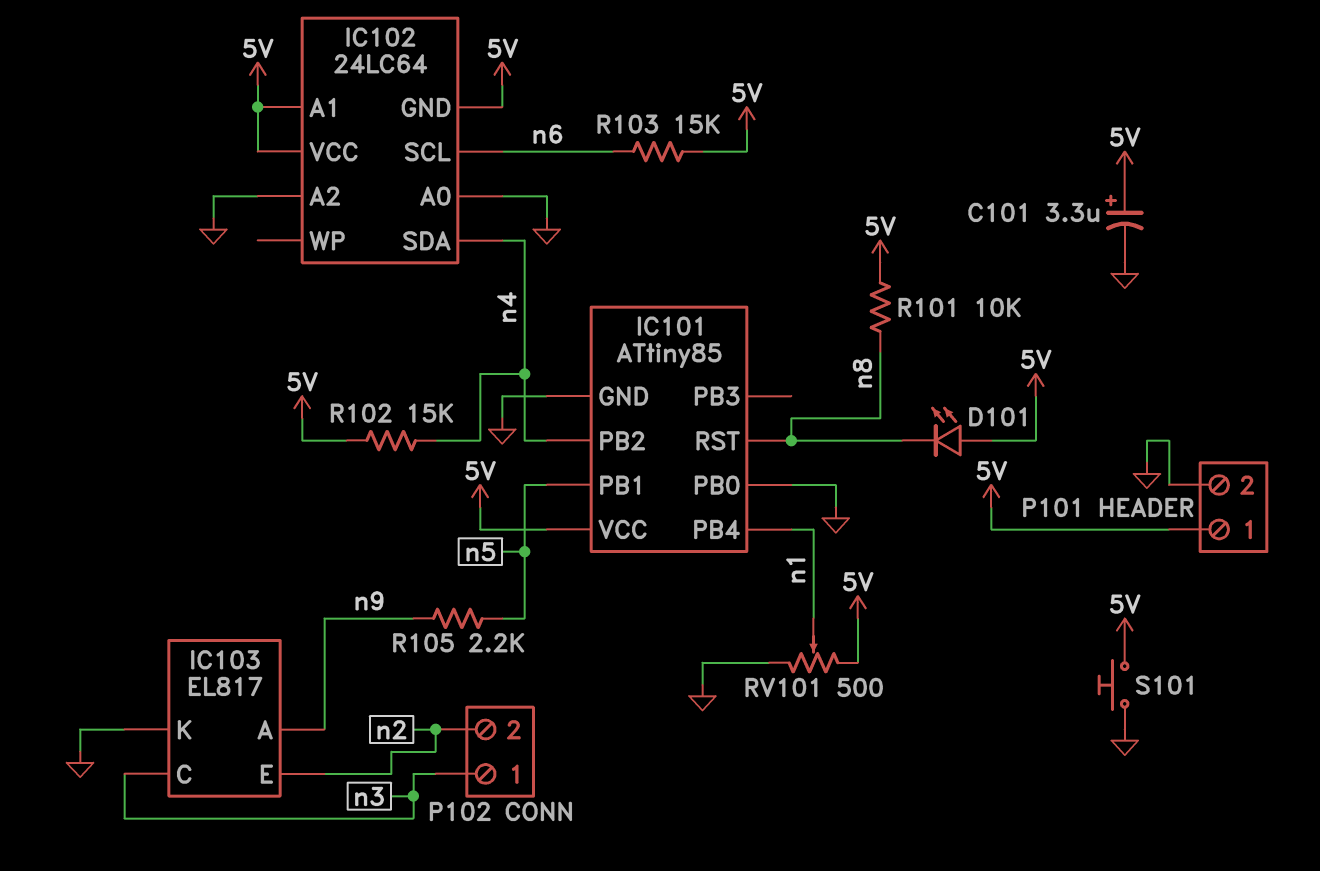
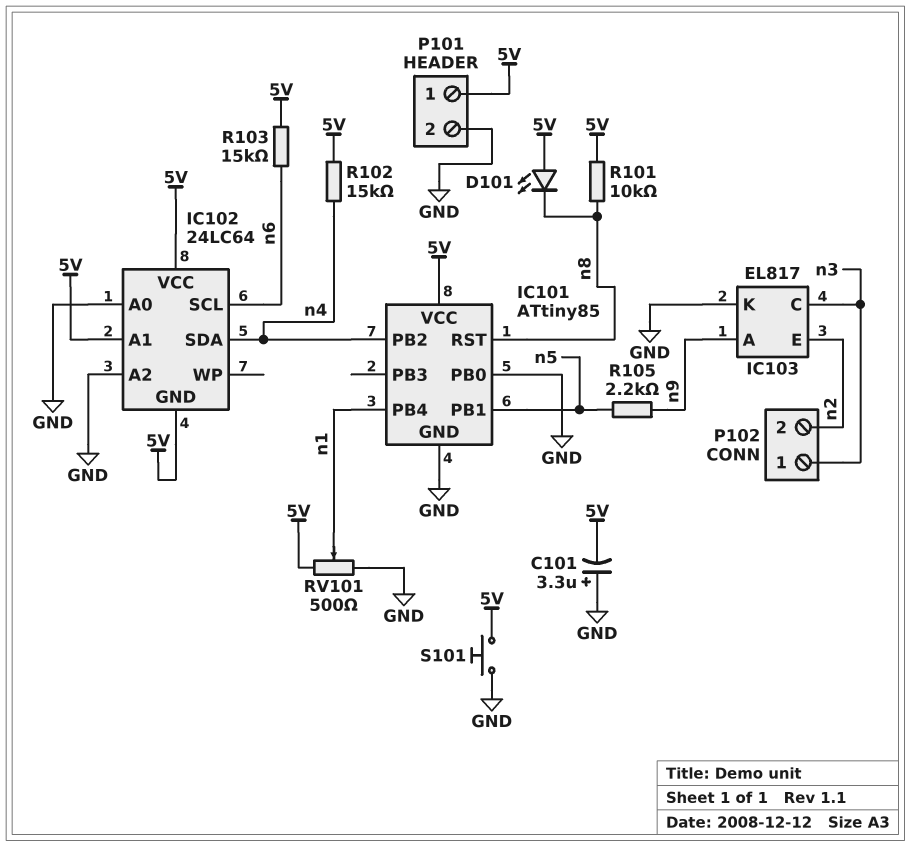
C101: 3.3uF (plus 5V, minus GND) -> 3.3uF (plus GND, minus 5V)

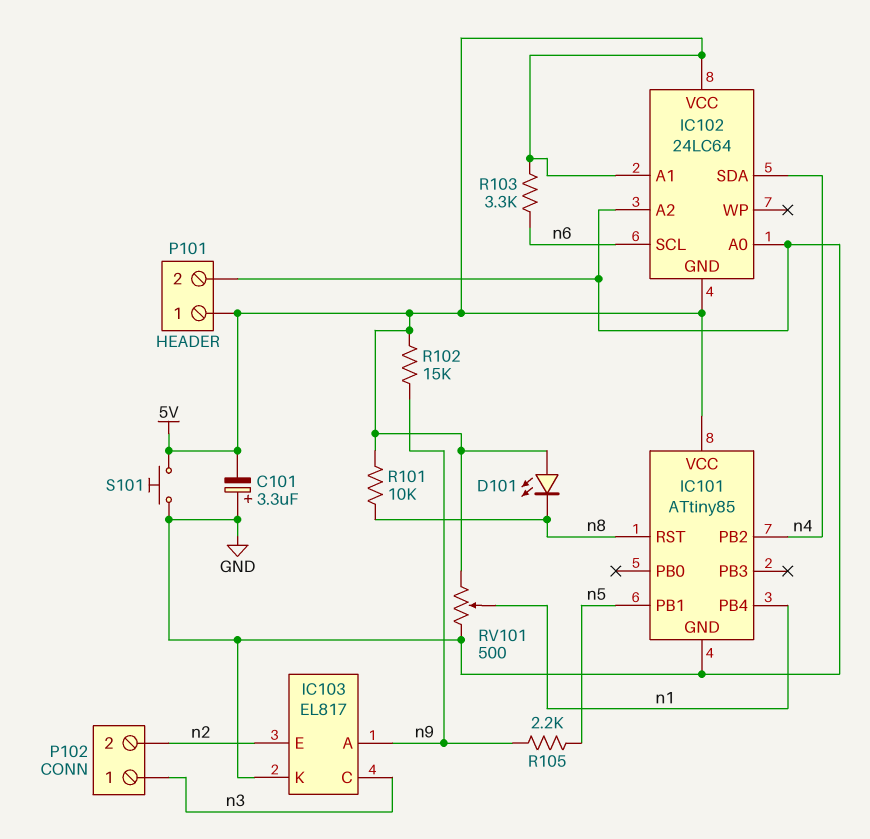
IC101 pin PB0: GND -> none
R102: 15k (5V, n4) -> 15k (5V, n9)
R103: 15k (5V, n6) -> 3.3k (5V, n6)

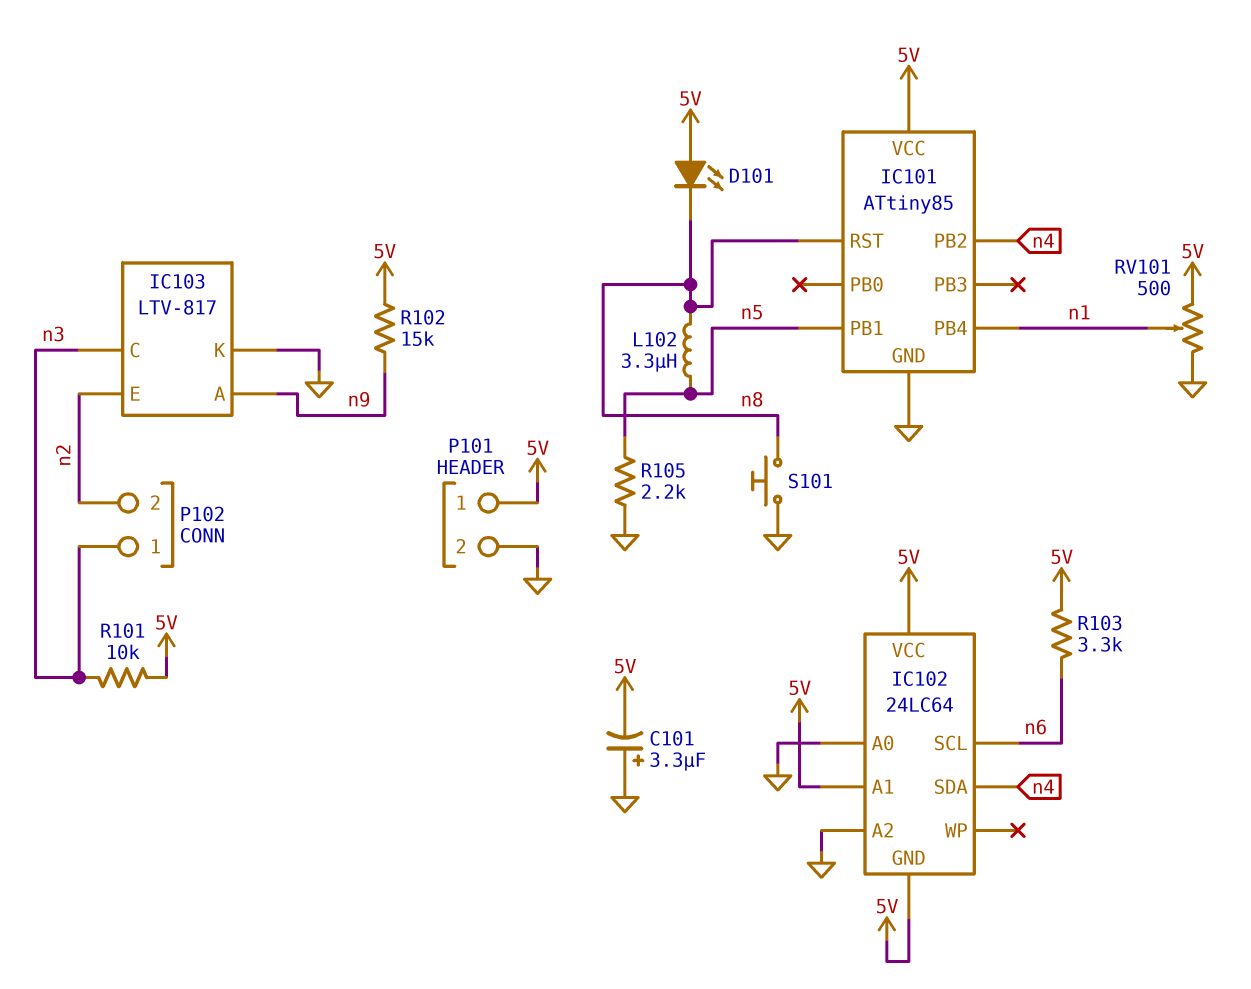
IC103: EL817 -> LTV-817
L102: none -> 3.3uH (n5, n8)
R101: 10k (5V, n8) -> 10k (5V, n3)
R105: 2.2k (n5, n9) -> 2.2k (GND, n5)
S101: button (5V, GND) -> button (GND, n8)

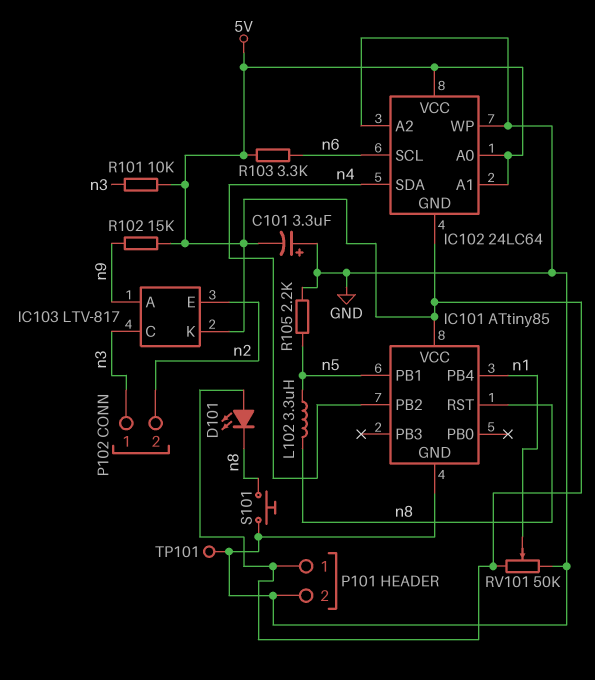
IC102 pin A0: GND -> 5V
IC102 pin WP: none -> GND
IC103 pin K: GND -> 5V
RV101: 500 (5V, GND, wiper n1) -> 50k (5V, GND, wiper n1)
TP101: none -> test point (GND)

